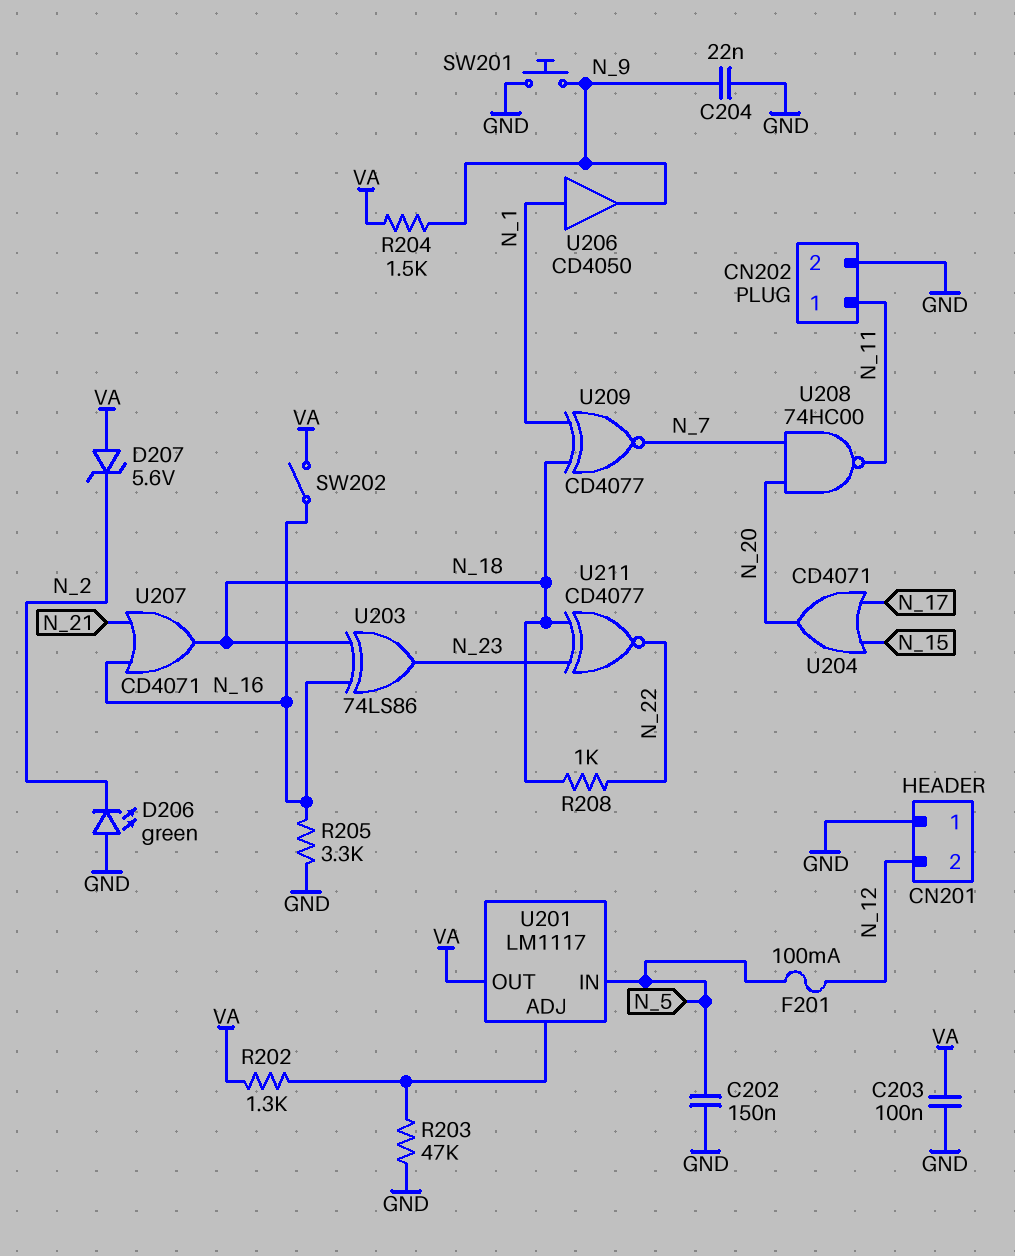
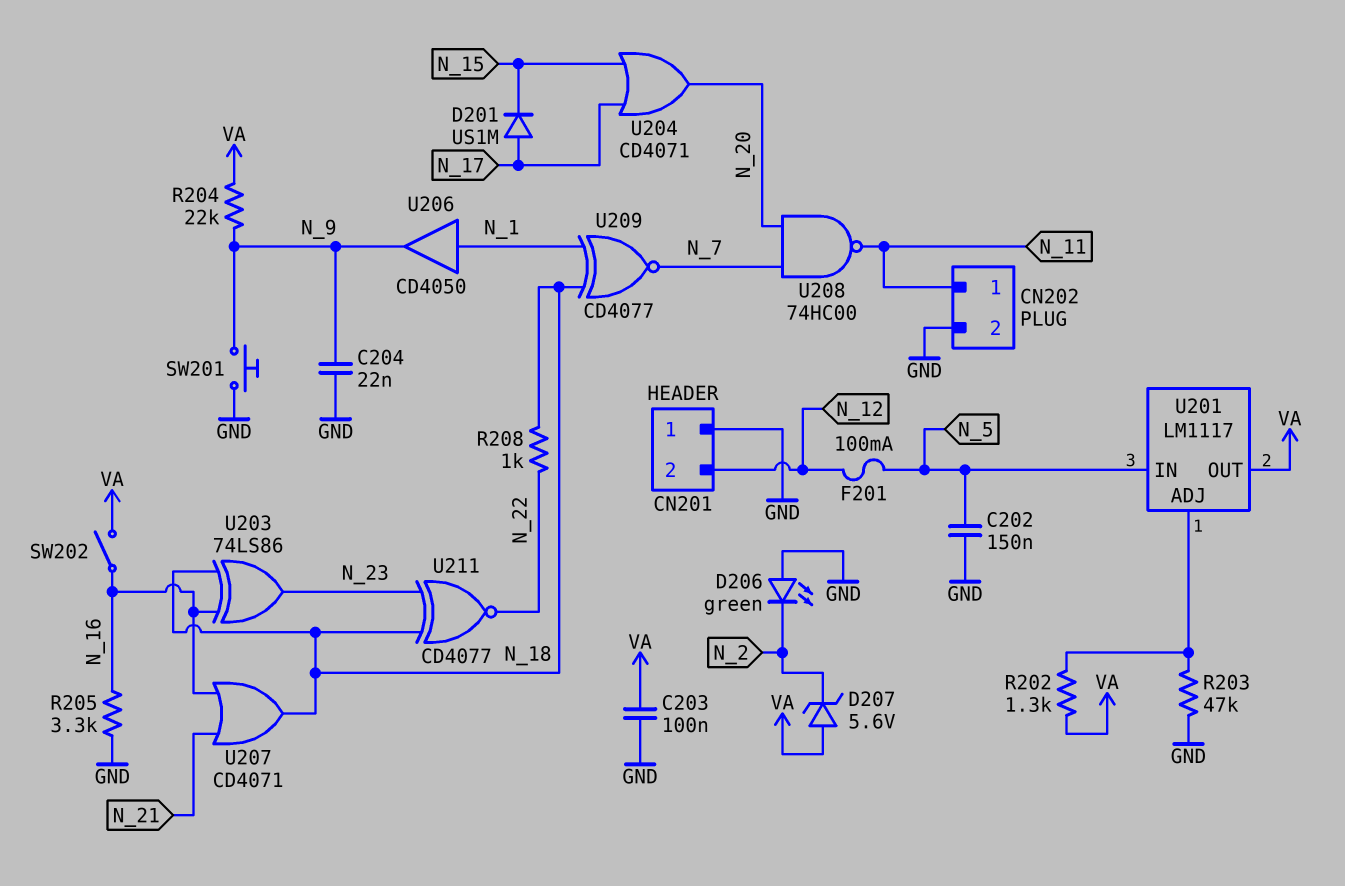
D201: none -> diode US1M (A N_17, K N_15)
R204: 1.5k (N_9, VA) -> 22k (N_9, VA)

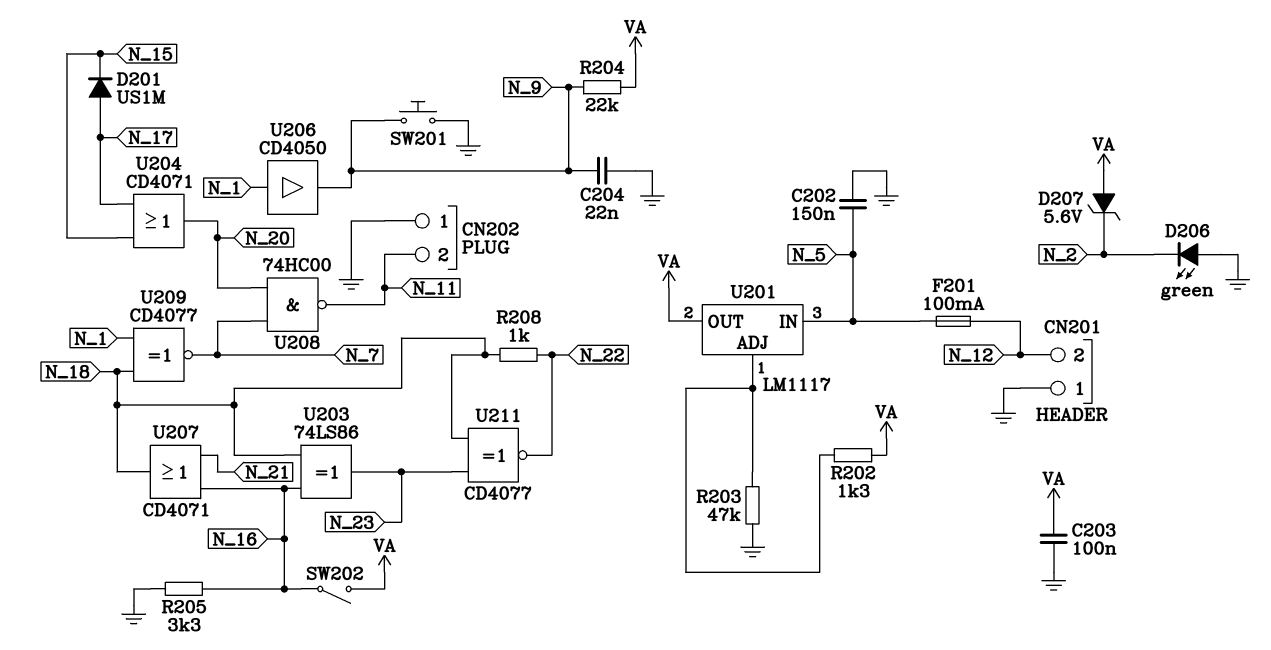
CN202 pin 1: N_11 -> GND
CN202 pin 2: GND -> N_11

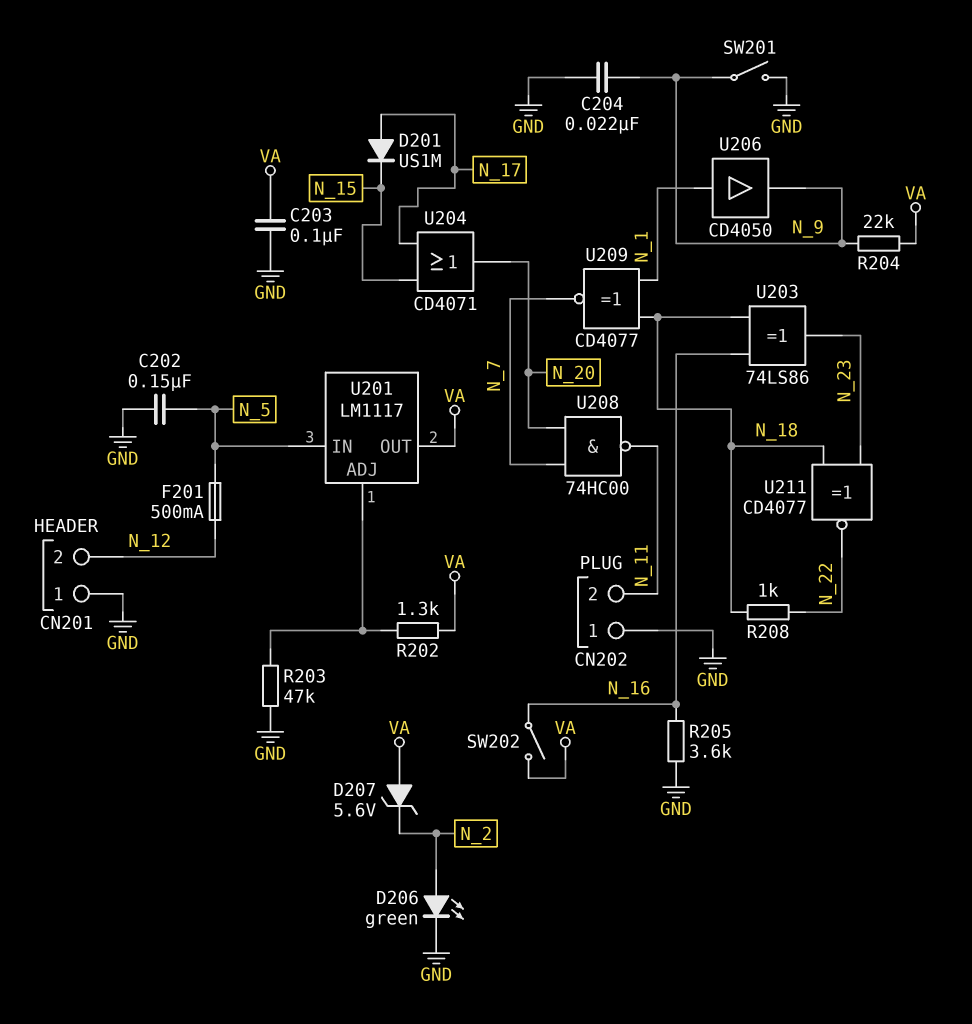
D206: LED green (A GND, K N_2) -> LED green (A N_2, K GND)
F201: 100mA (N_5, N_12) -> 500mA (N_5, N_12)
R205: 3.3k (GND, N_16) -> 3.6k (GND, N_16)
SW201: button (GND, N_9) -> switch (GND, N_9)
U207: OR CD4071 (in N_16, in N_21, out N_18) -> none

